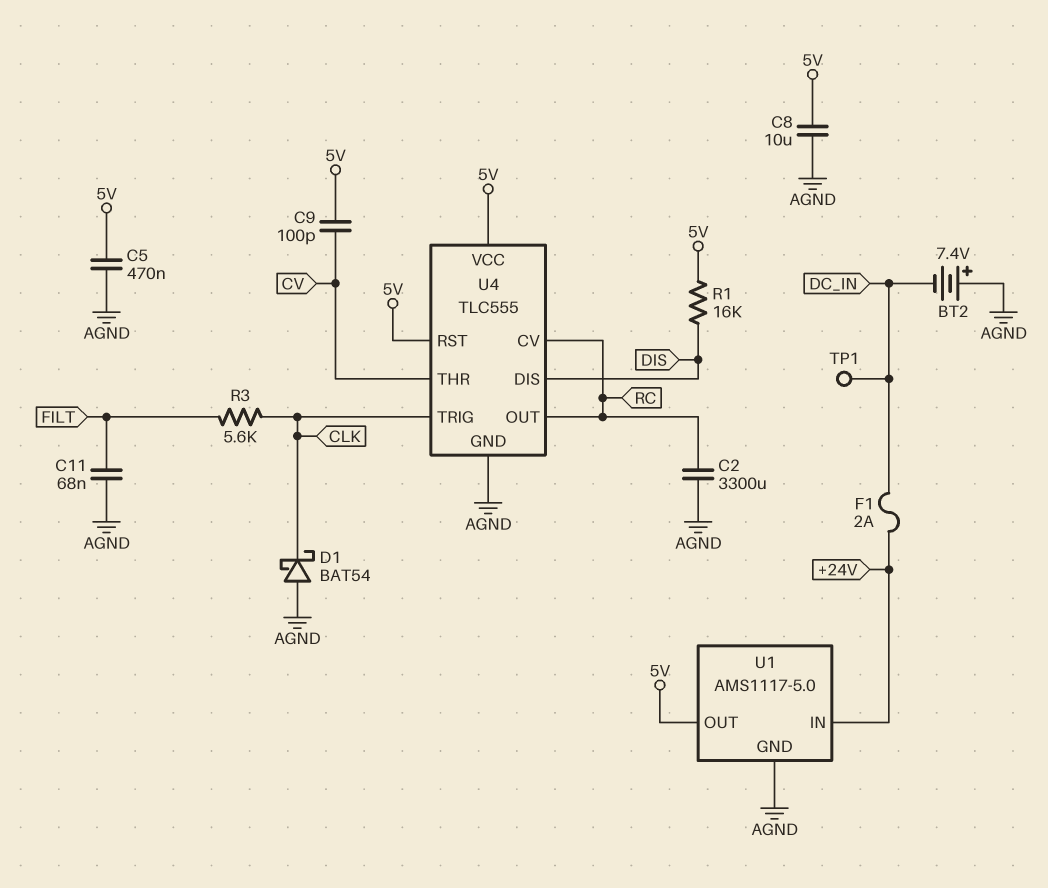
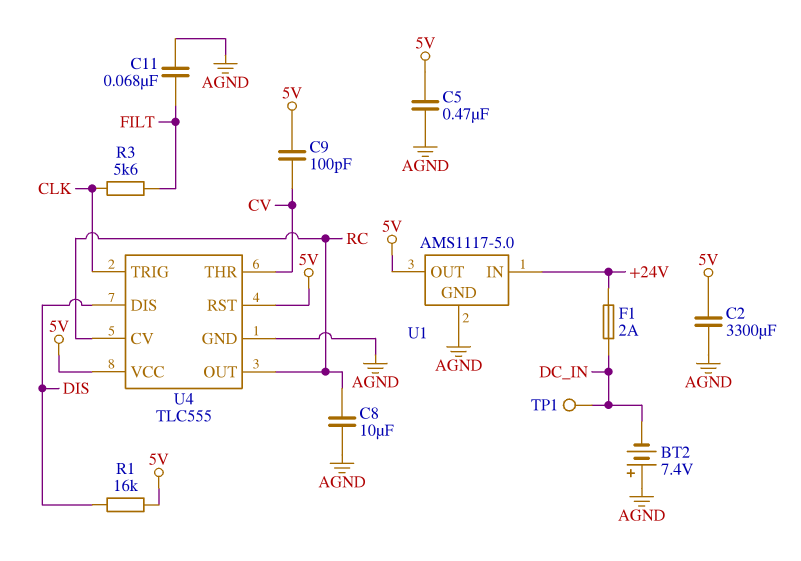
C2: 3300uF (AGND, RC) -> 3300uF (5V, AGND)
C8: 10uF (5V, AGND) -> 10uF (AGND, RC)
D1: schottky BAT54 (A AGND, K CLK) -> none

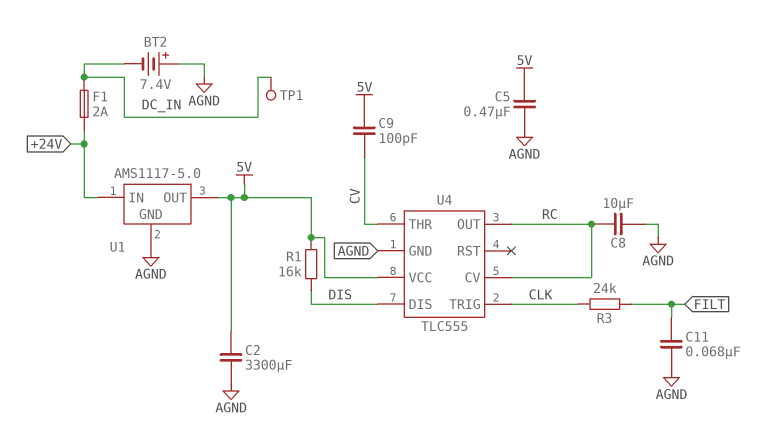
R3: 5.6k (CLK, FILT) -> 24k (CLK, FILT)
U4 pin RST: 5V -> none

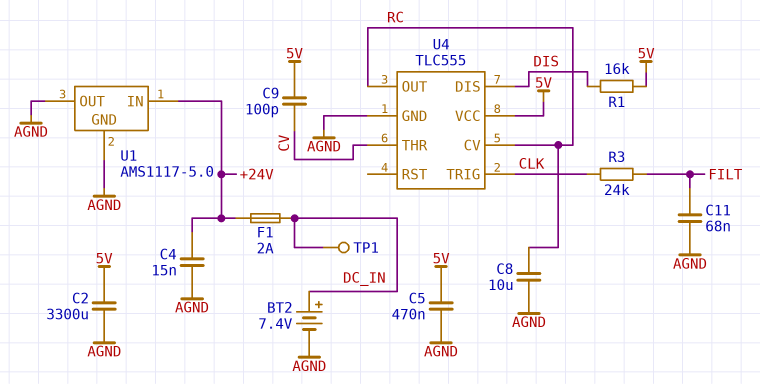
BT2: 7.4V (plus AGND, minus DC_IN) -> 7.4V (plus DC_IN, minus AGND)
C4: none -> 15nF (+24V, AGND)
U1 pin OUT: 5V -> AGND

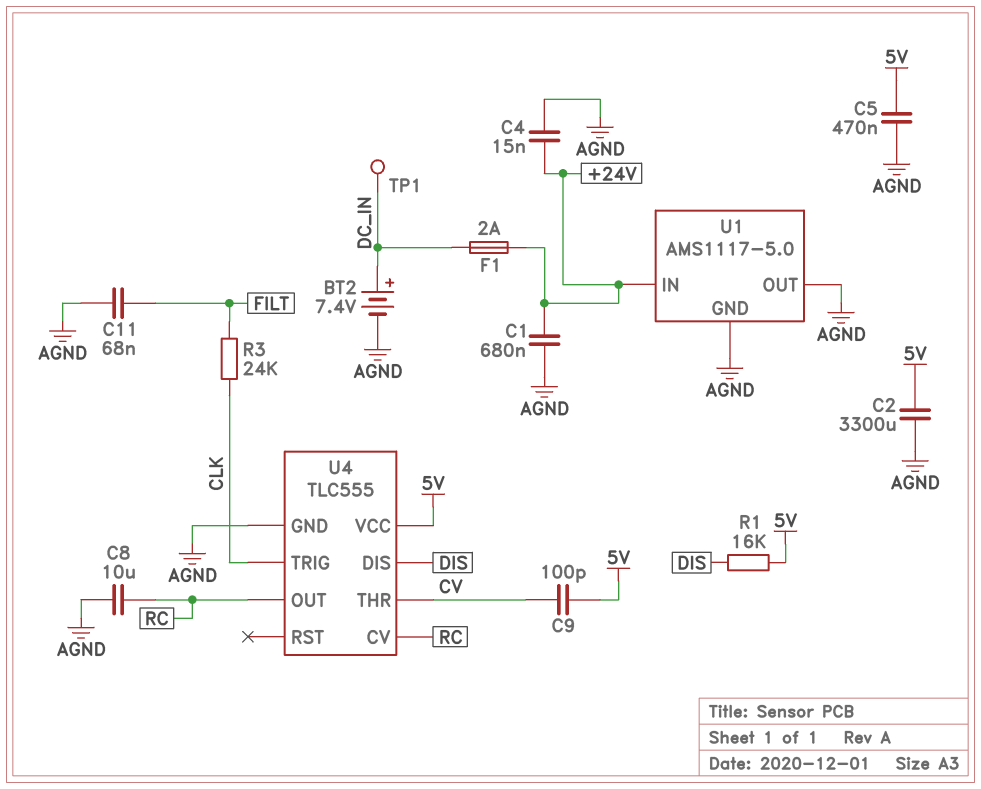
C1: none -> 680nF (+24V, AGND)

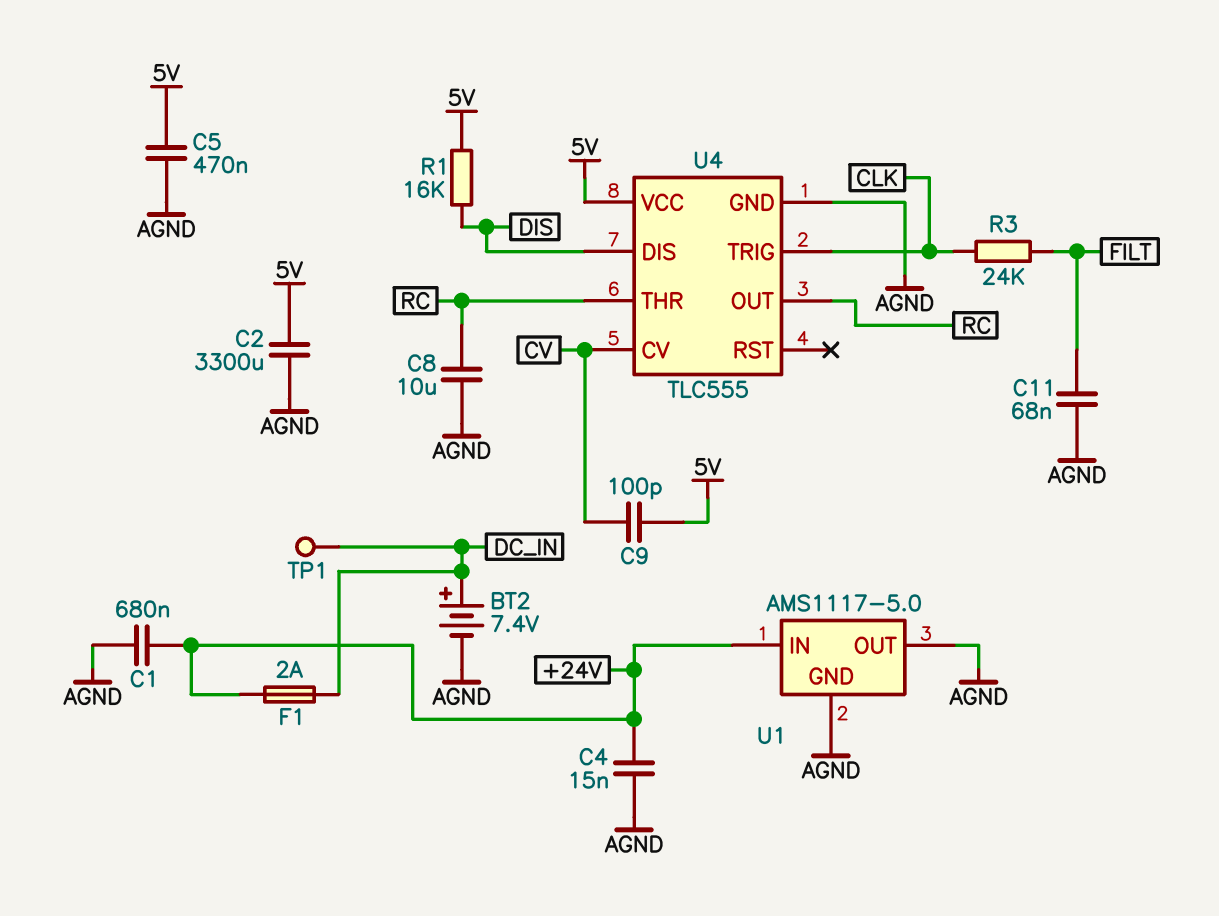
U4 pin CV: RC -> CV
U4 pin THR: CV -> RC

